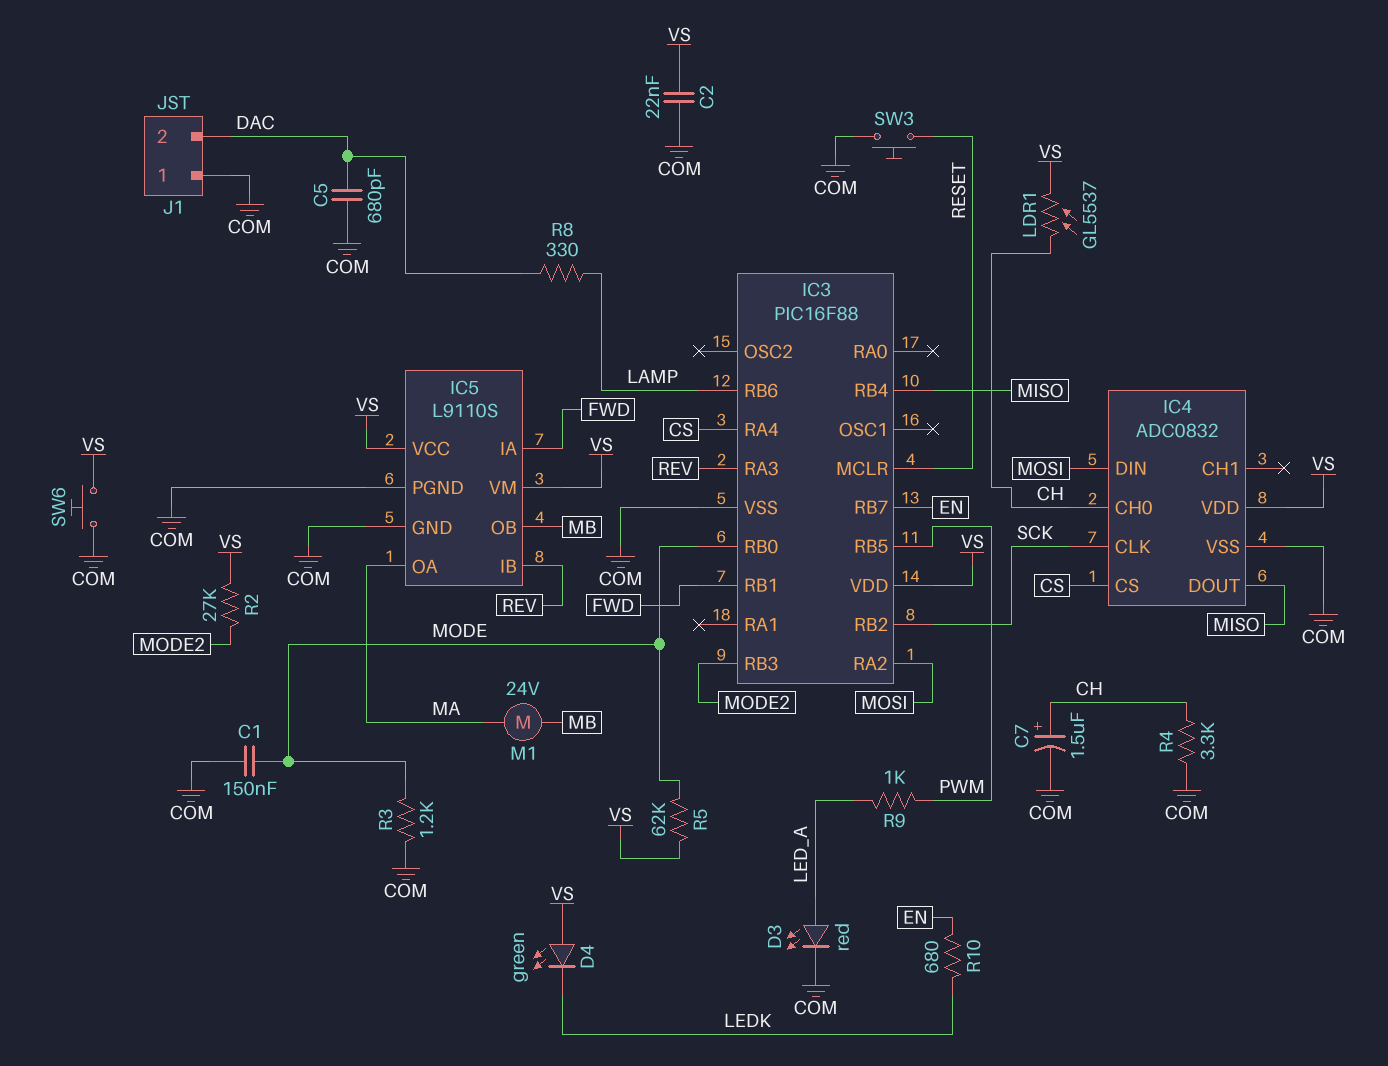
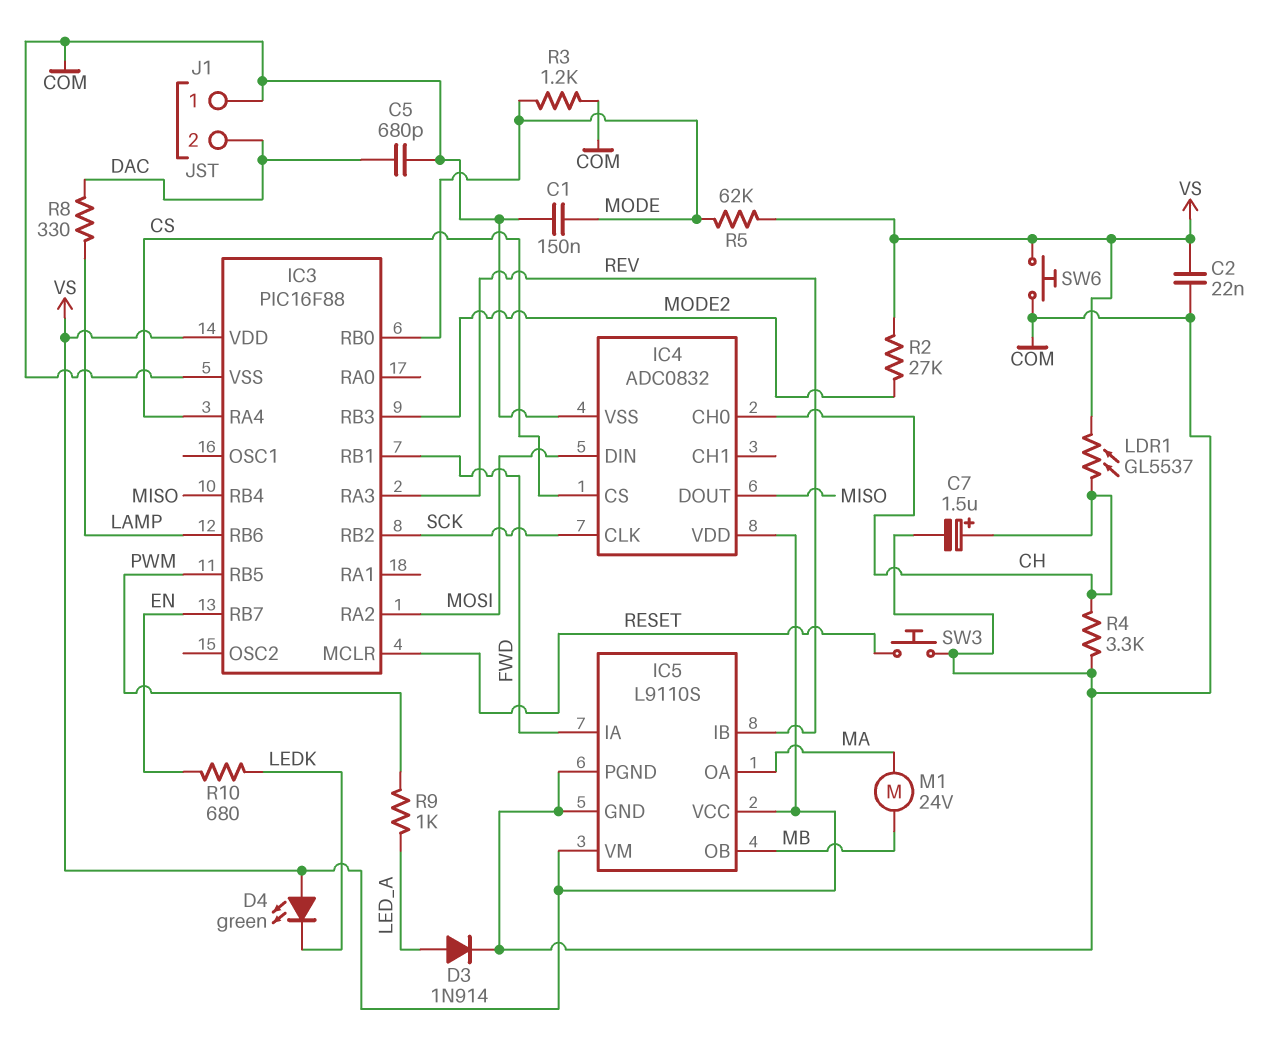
D3: LED red (A LED_A, K COM) -> diode 1N914 (A LED_A, K COM)

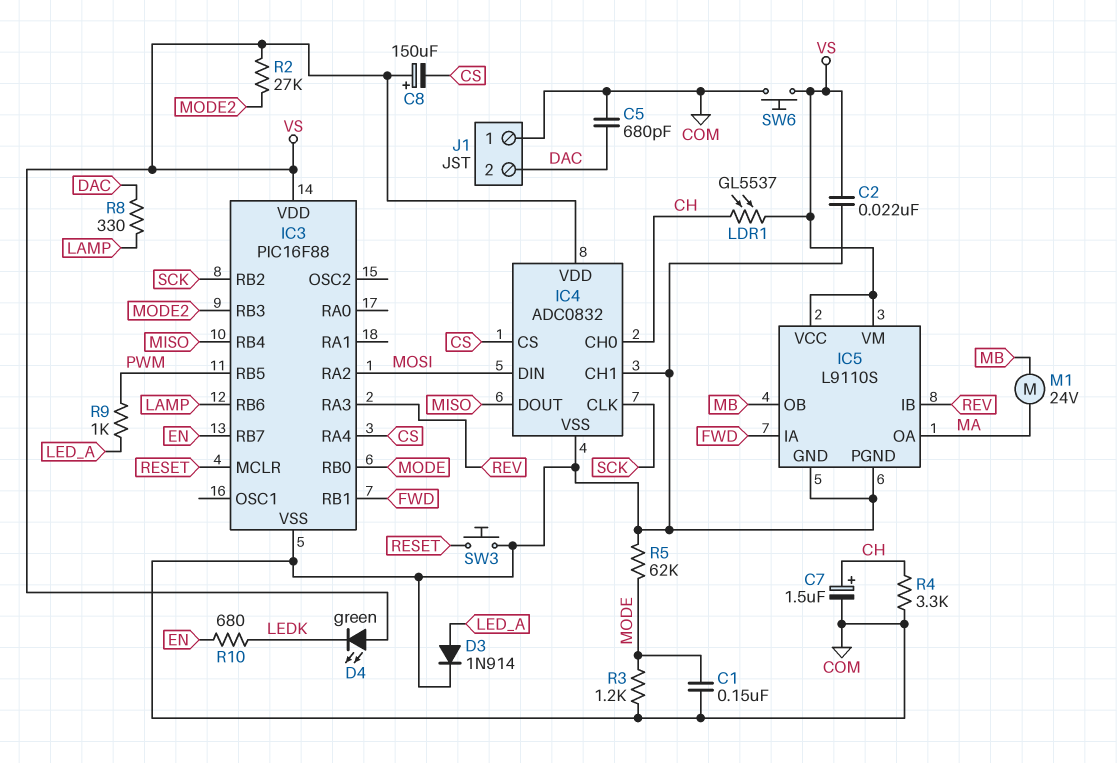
C8: none -> 150uF (plus VS, minus CS)
IC4 pin CH1: none -> COM
R5: 62k (MODE, VS) -> 62k (COM, MODE)

